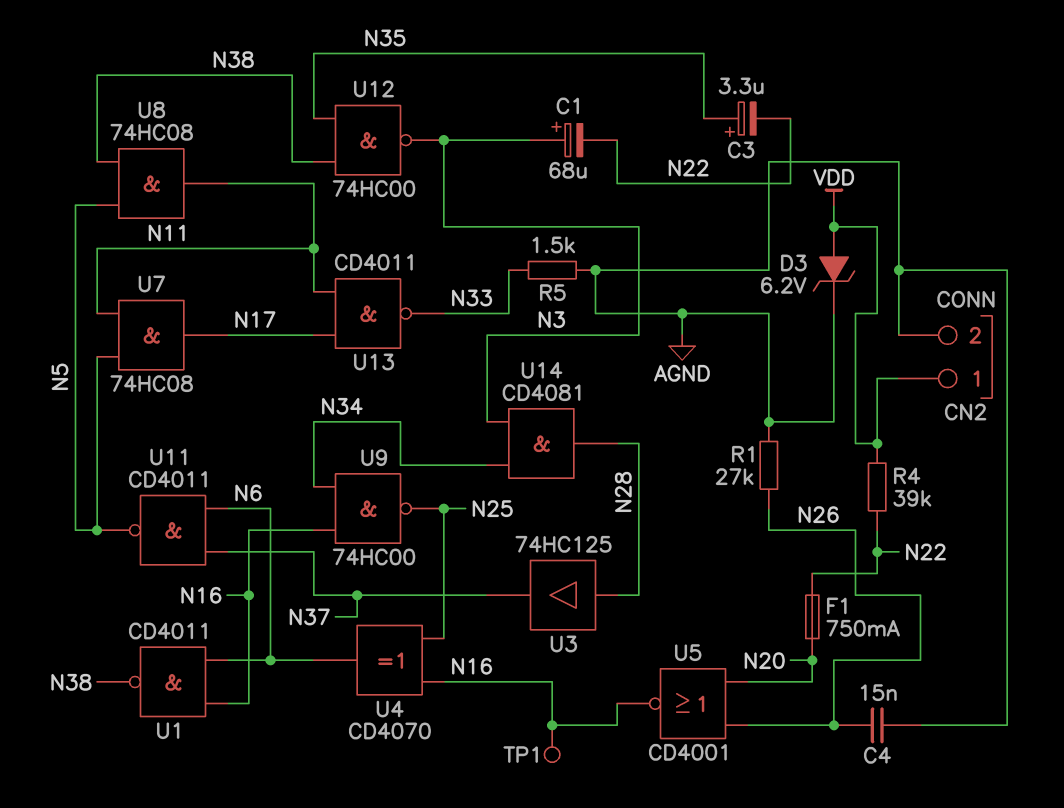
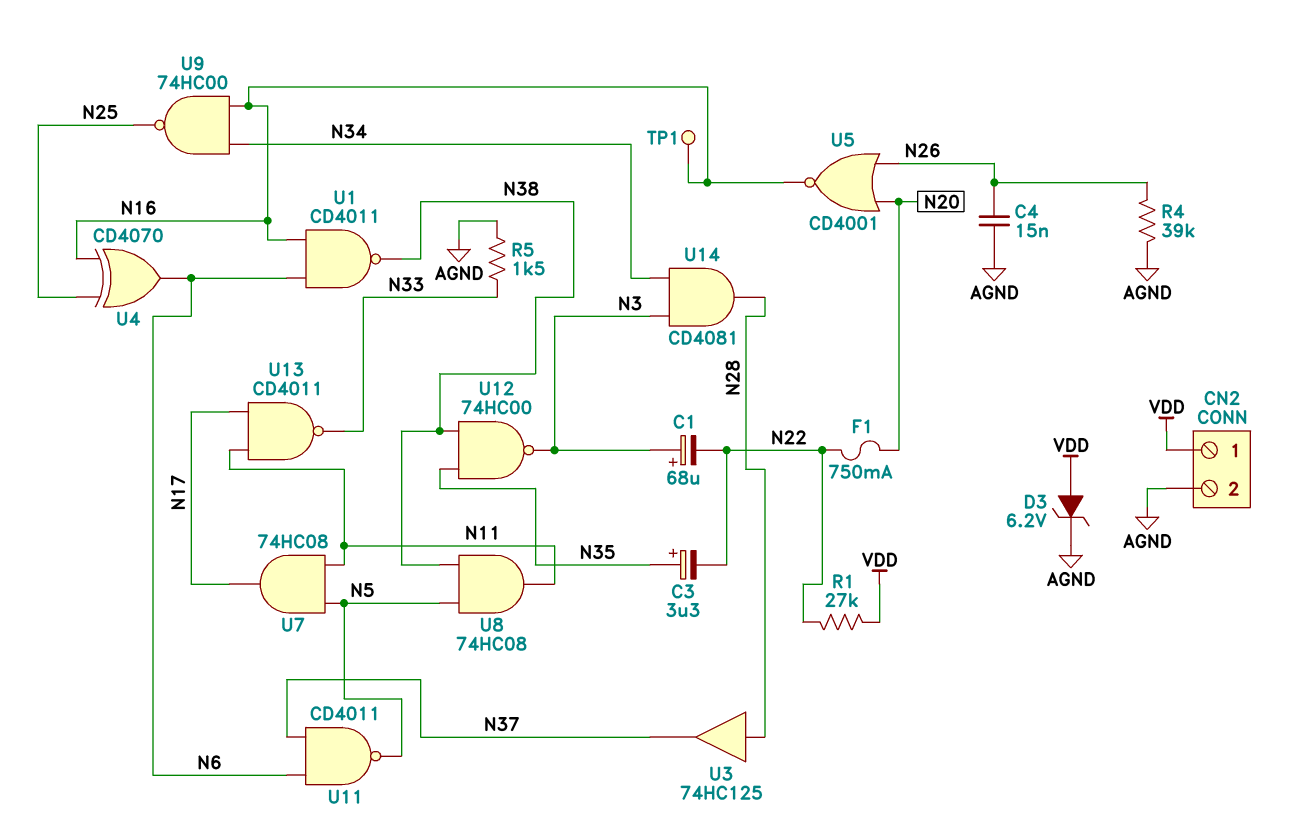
R1: 27k (AGND, N26) -> 27k (N22, VDD)
R4: 39k (N22, VDD) -> 39k (AGND, N26)

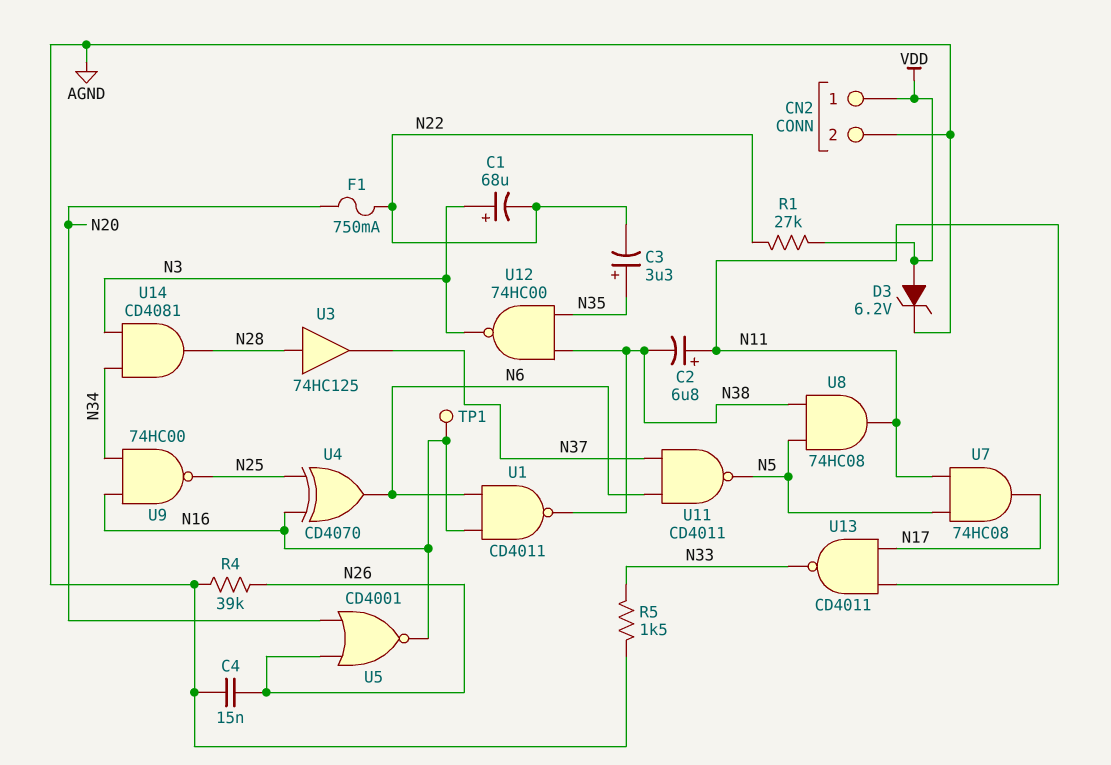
C2: none -> 6.8uF (plus N11, minus N38)

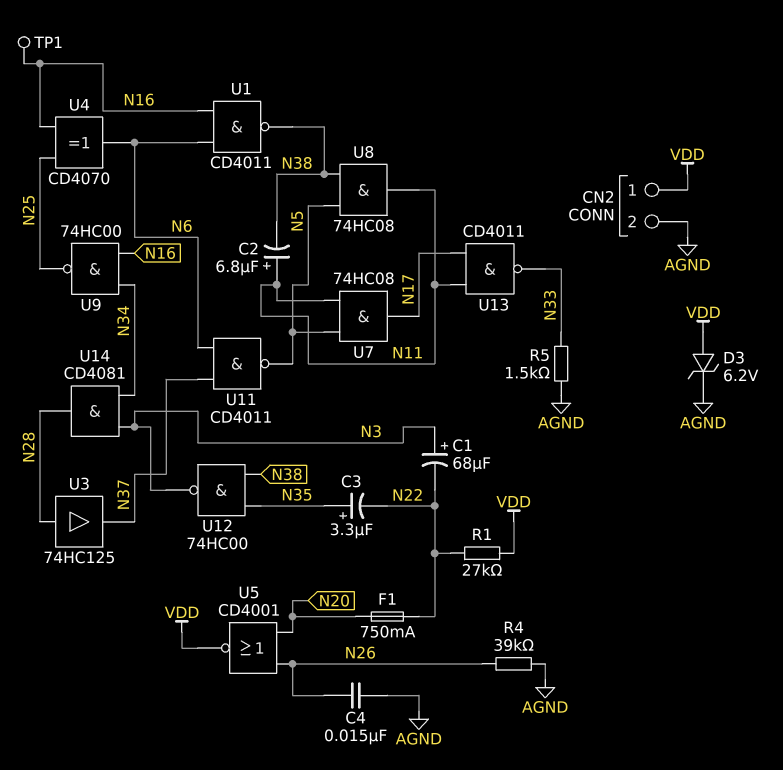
U5: NOR CD4001 (in N20, in N26, out N16) -> NOR CD4001 (in N20, in N26, out VDD)

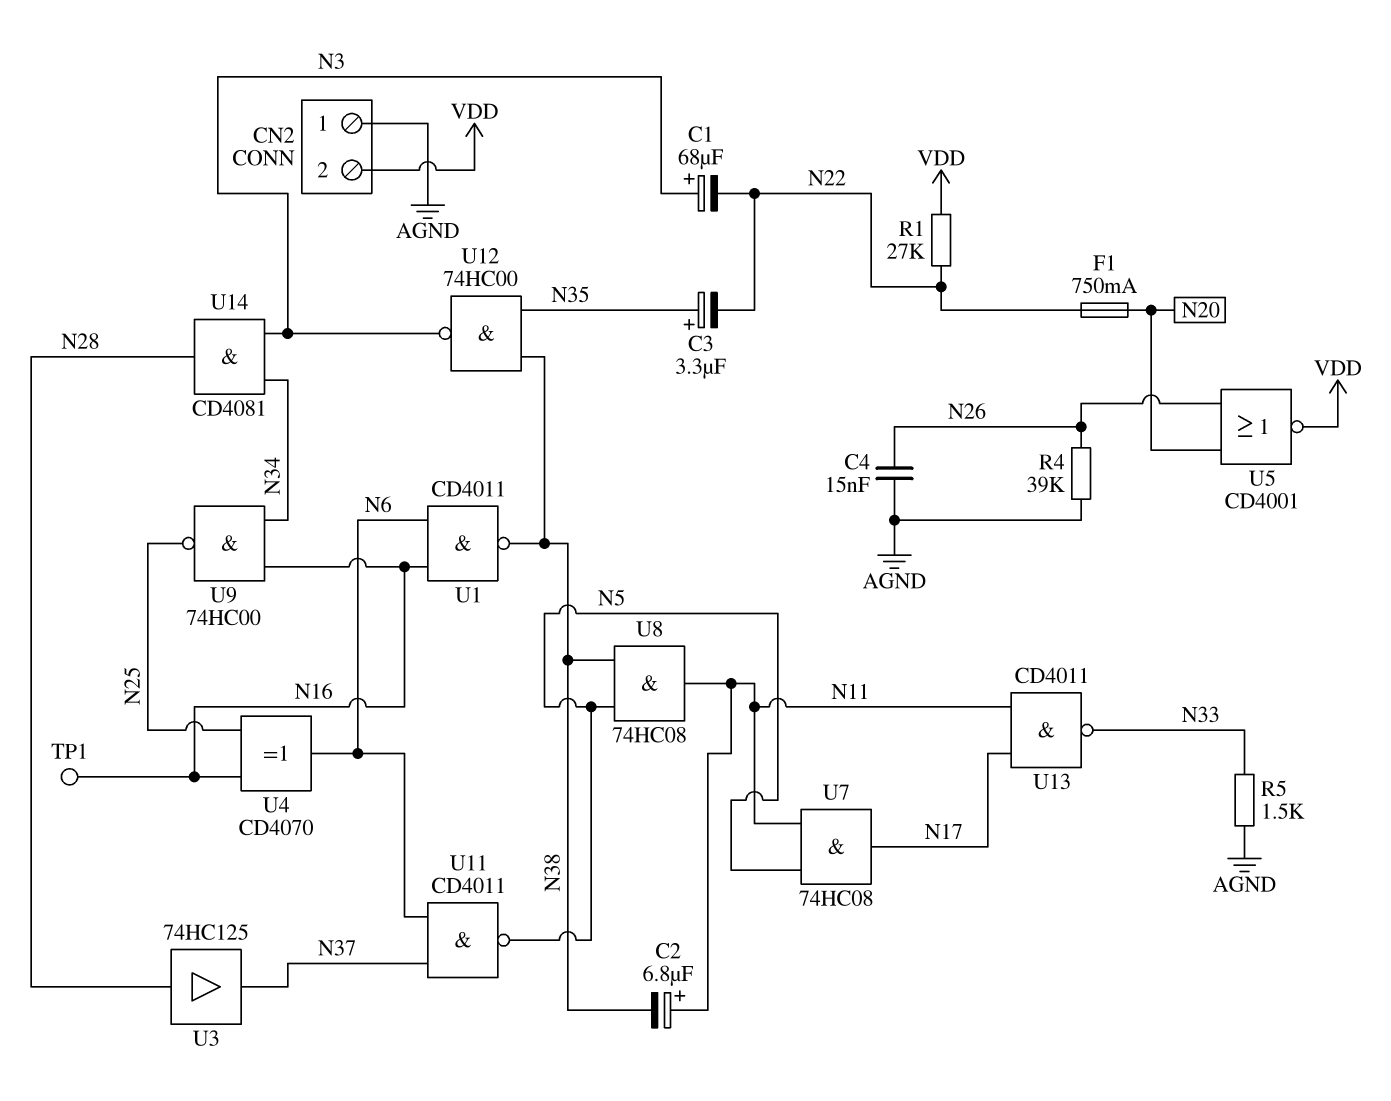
CN2 pin 1: VDD -> AGND
CN2 pin 2: AGND -> VDD
D3: zener 6.2V (A VDD, K AGND) -> none

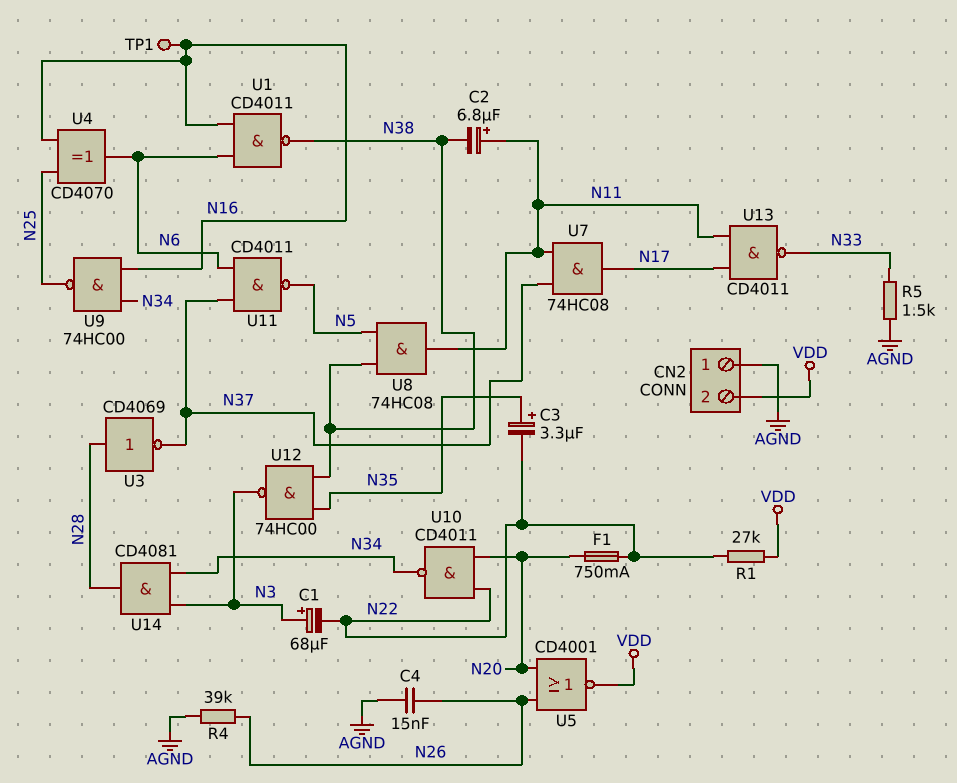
U3: buffer 74HC125 (in N28, out N37) -> NOT CD4069 (in N28, out N37)
U7: AND 74HC08 (in N5, in N11, out N17) -> AND 74HC08 (in N11, in N37, out N17)
U10: none -> NAND CD4011 (in N20, in N22, out N34)

